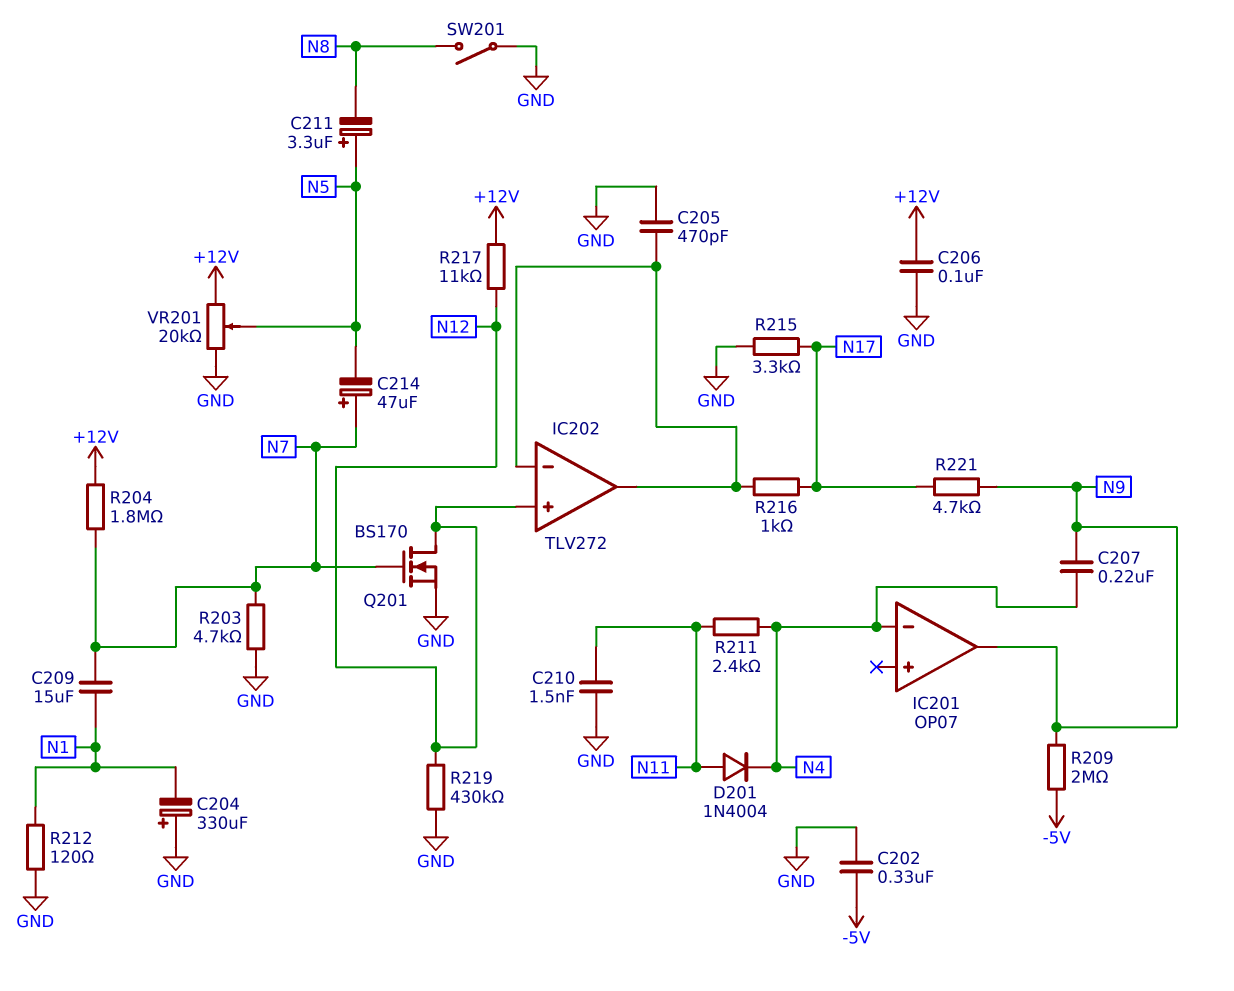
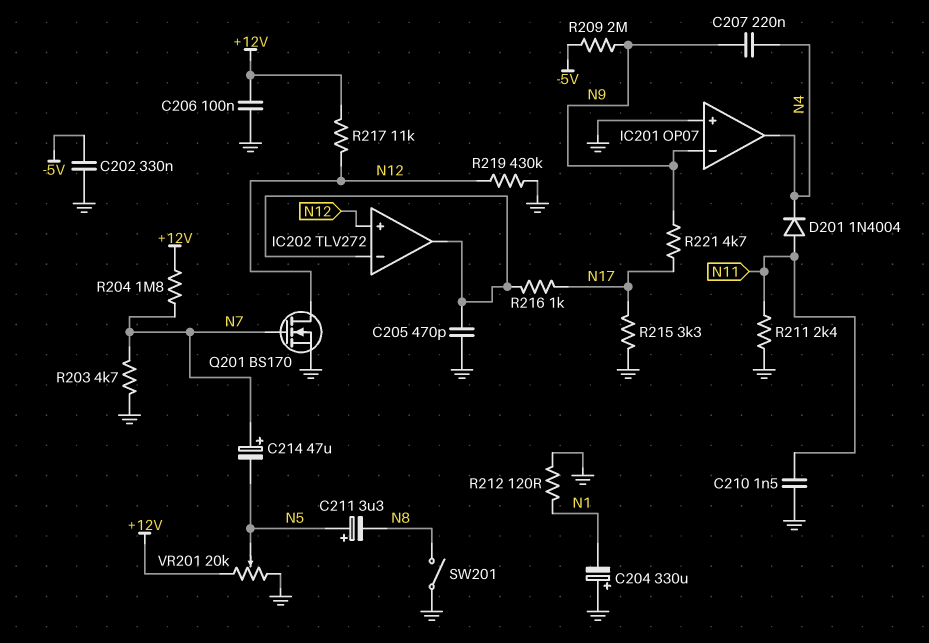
C209: 15uF (N1, N7) -> none
IC201 pin in+: none -> GND
IC201 pin in-: N4 -> N9
IC201 pin out: N9 -> N4
R211: 2.4k (N4, N11) -> 2.4k (GND, N11)

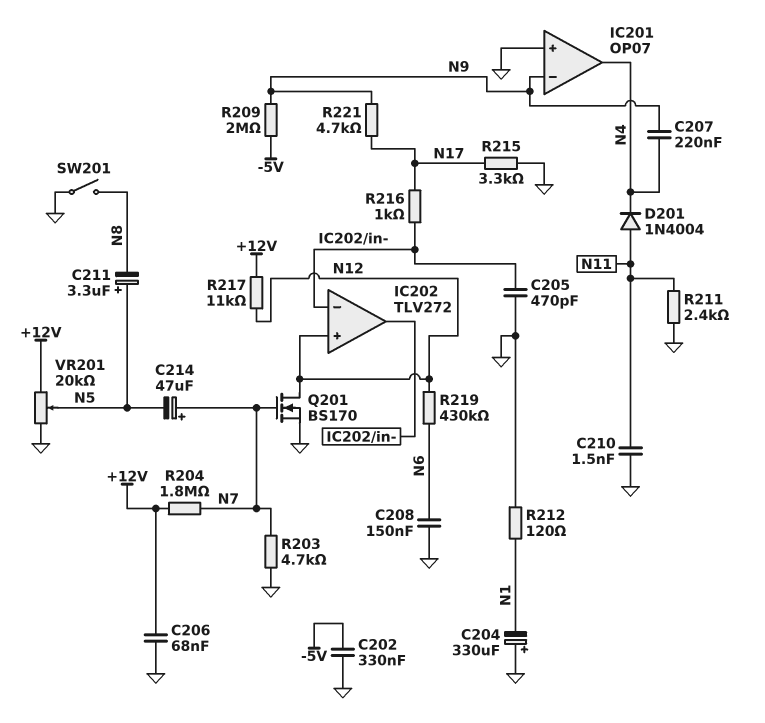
C206: 100nF (+12V, GND) -> 68nF (+12V, GND)
C208: none -> 150nF (GND, N6)
R219: 430k (GND, N12) -> 430k (N6, N12)

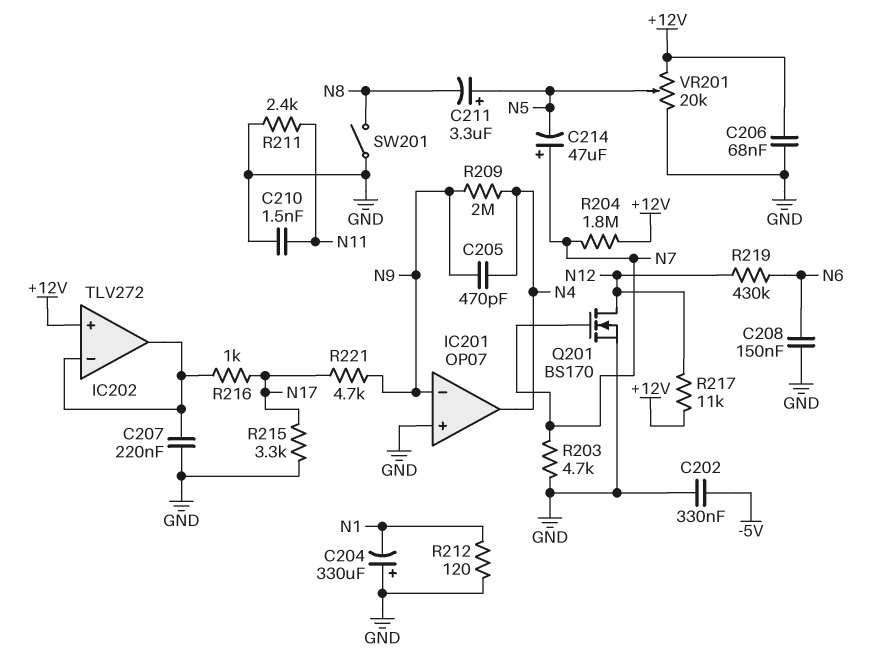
C205: 470pF (GND, IC202/in-) -> 470pF (N4, N9)
C207: 220nF (N4, N9) -> 220nF (GND, IC202/in-)
D201: diode 1N4004 (A N11, K N4) -> none
IC202 pin in+: N12 -> +12V
R209: 2M (-5V, N9) -> 2M (N4, N9)

